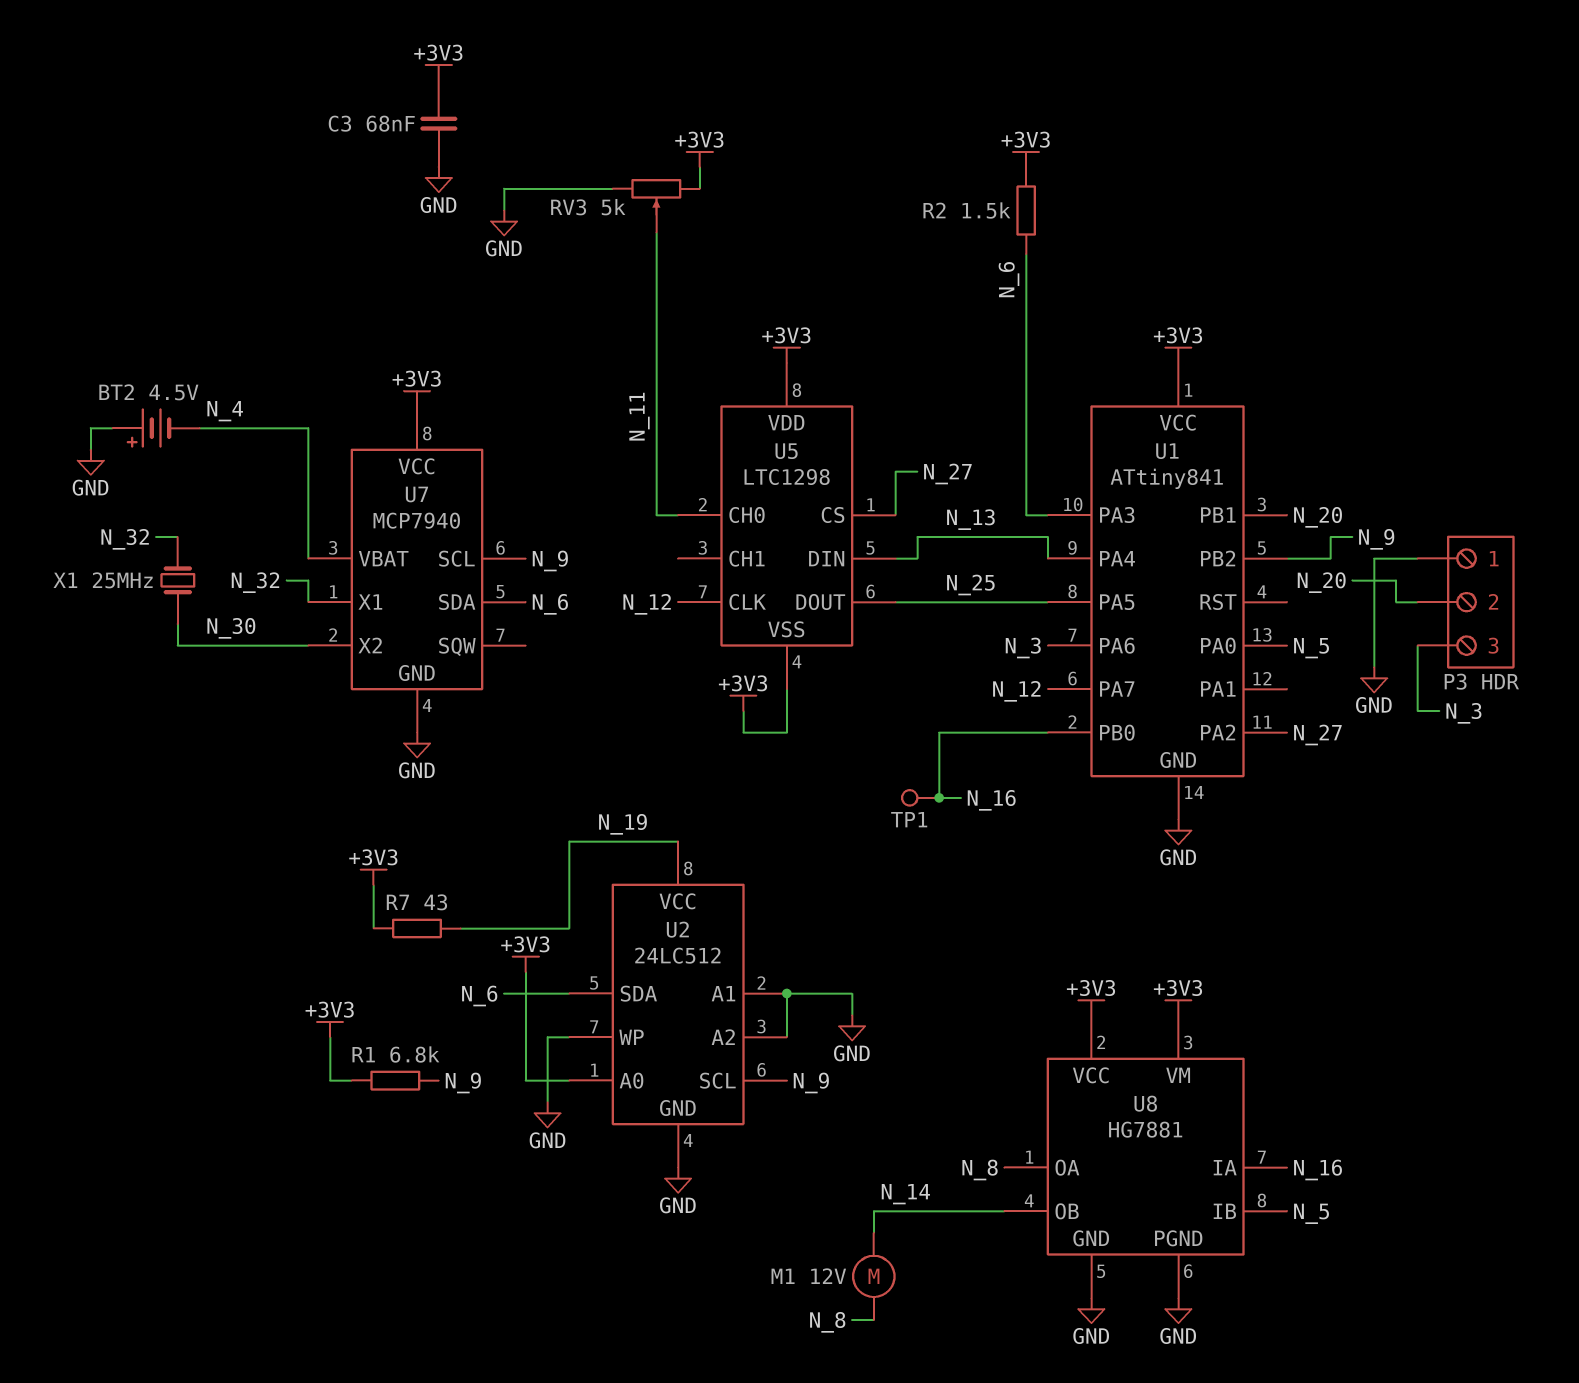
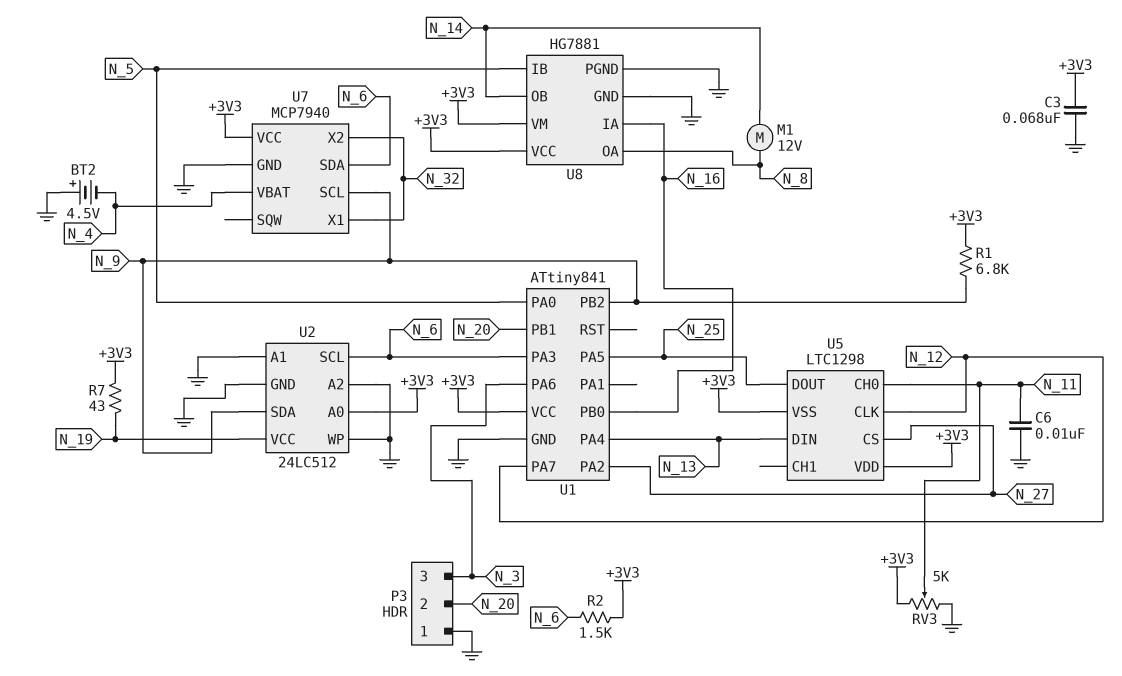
C6: none -> 10nF (GND, N_11)
TP1: test point (N_16) -> none
U2 pin SCL: N_9 -> N_6
U2 pin SDA: N_6 -> N_9
U7 pin X2: N_30 -> N_32
X1: 25MHz (N_30, N_32) -> none

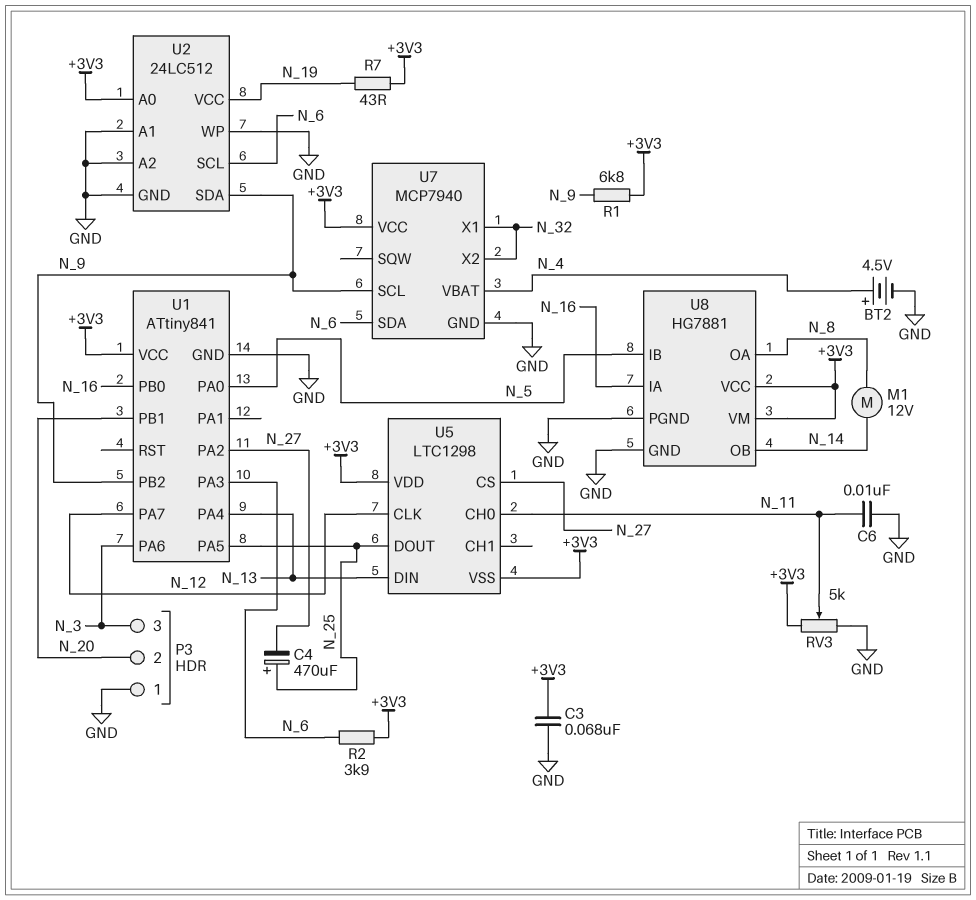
BT2: 4.5V (plus GND, minus N_4) -> 4.5V (plus N_4, minus GND)
C4: none -> 470uF (plus N_25, minus N_27)
R2: 1.5k (+3V3, N_6) -> 3.9k (+3V3, N_6)

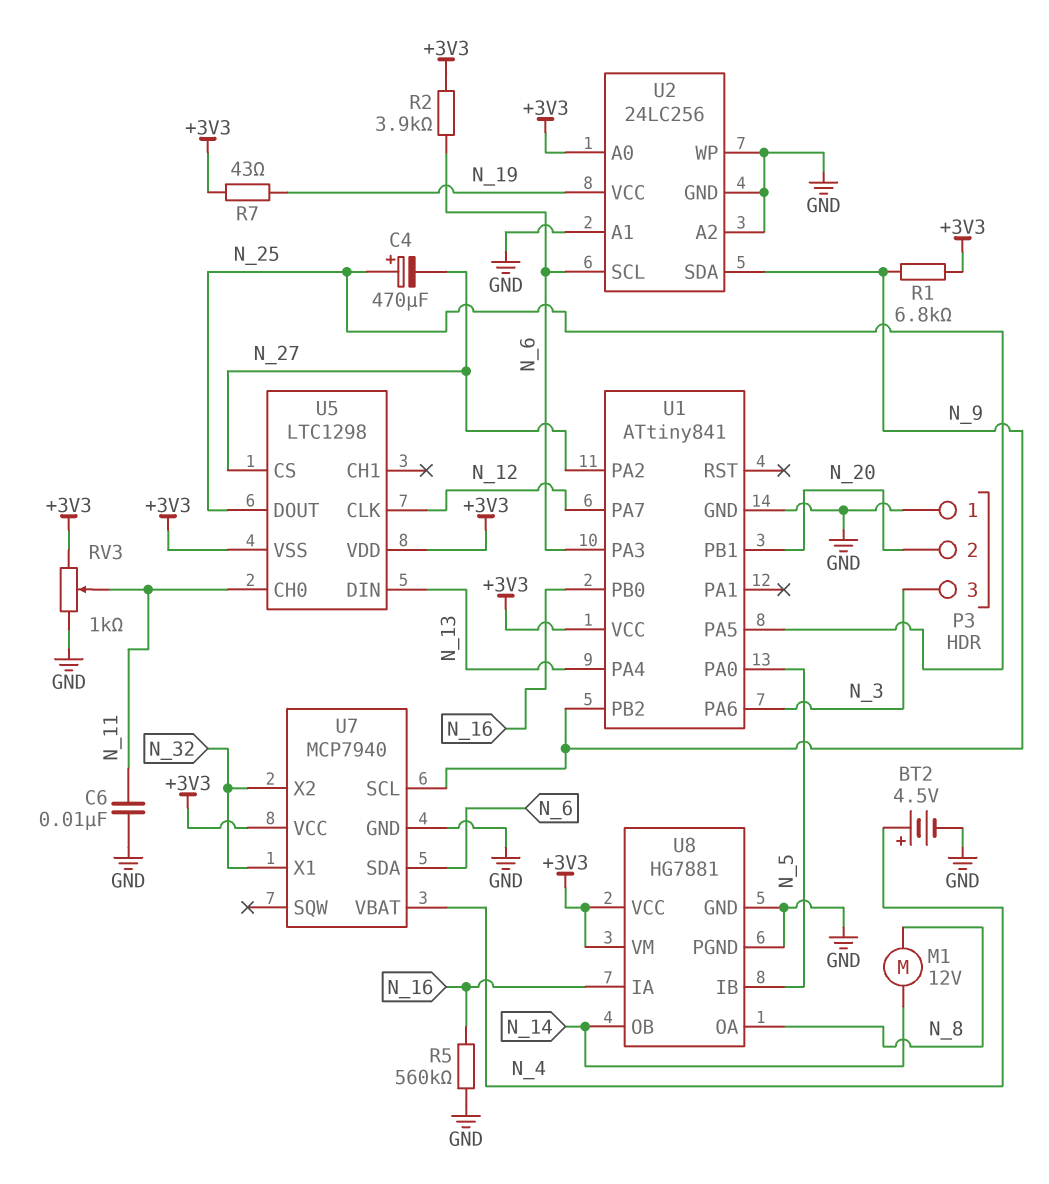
C3: 68nF (+3V3, GND) -> none
R5: none -> 560k (GND, N_16)
RV3: 5k (+3V3, GND, wiper N_11) -> 1k (+3V3, GND, wiper N_11)
U2: 24LC512 -> 24LC256

